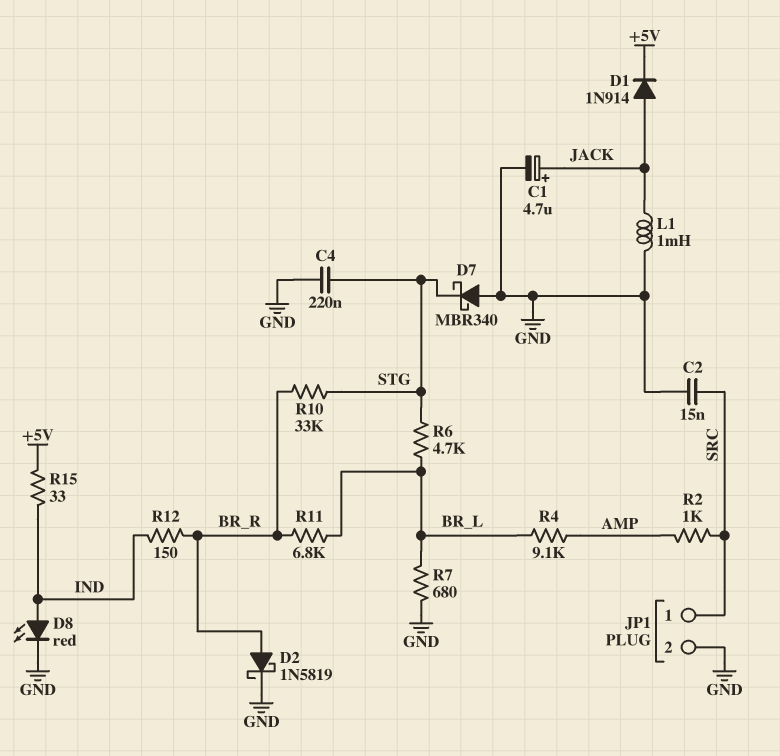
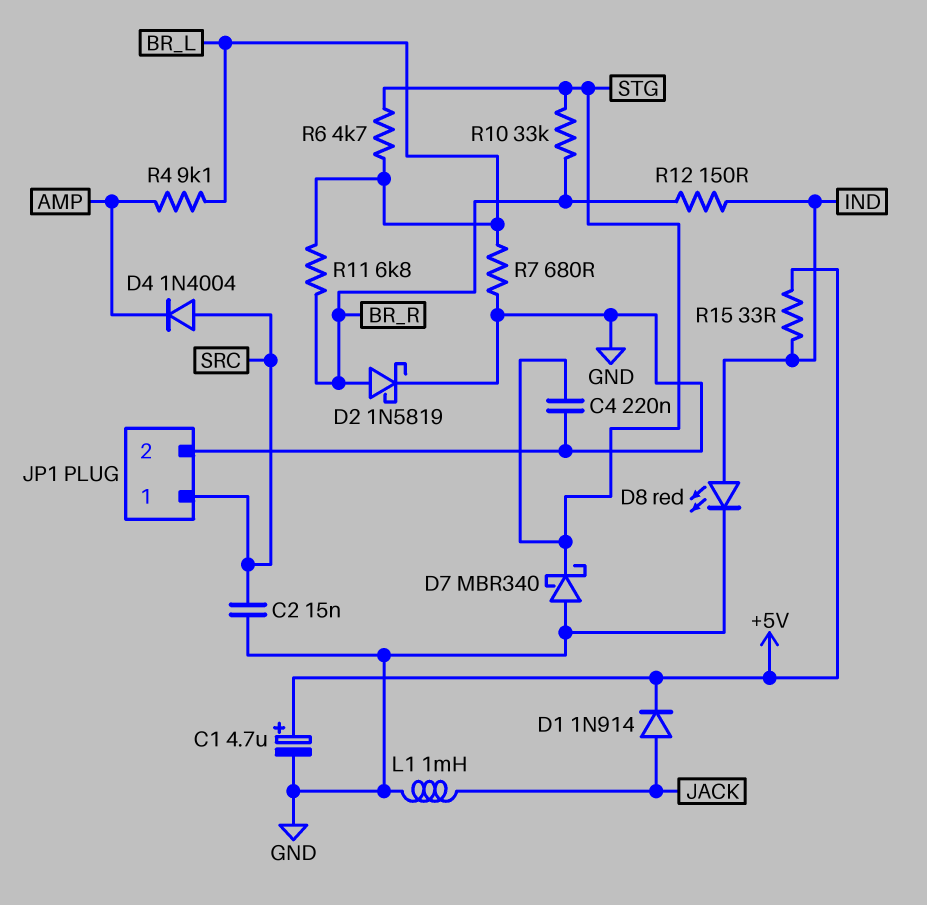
C1: 4.7uF (plus JACK, minus GND) -> 4.7uF (plus +5V, minus GND)
D4: none -> diode 1N4004 (A SRC, K AMP)
R2: 1k (AMP, SRC) -> none

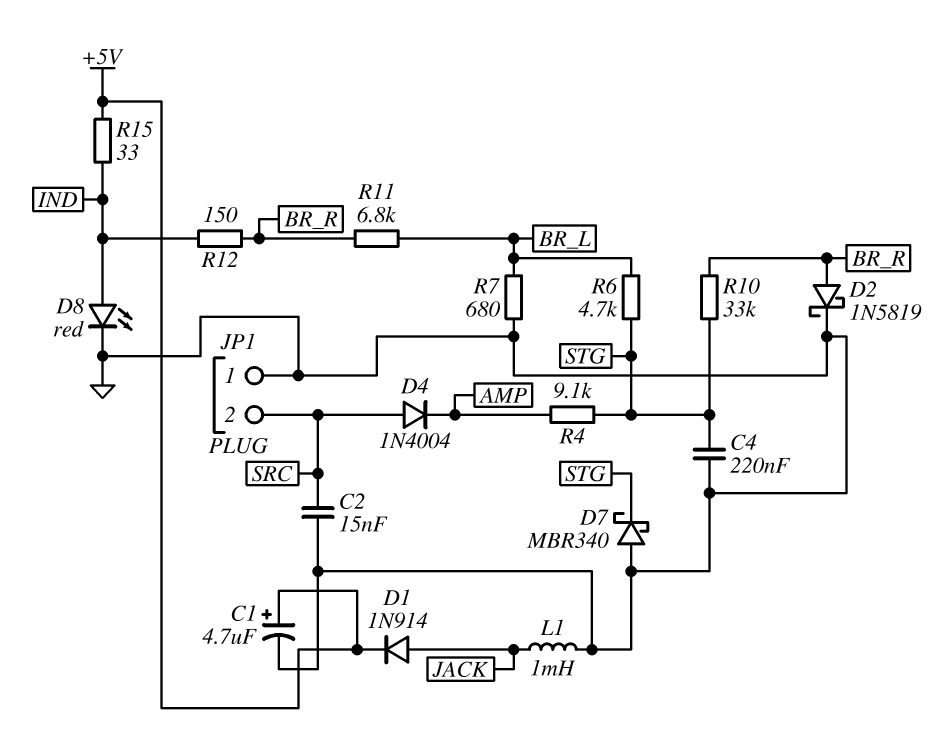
JP1 pin 1: SRC -> GND
JP1 pin 2: GND -> SRC
R4: 9.1k (AMP, BR_L) -> 9.1k (AMP, STG)

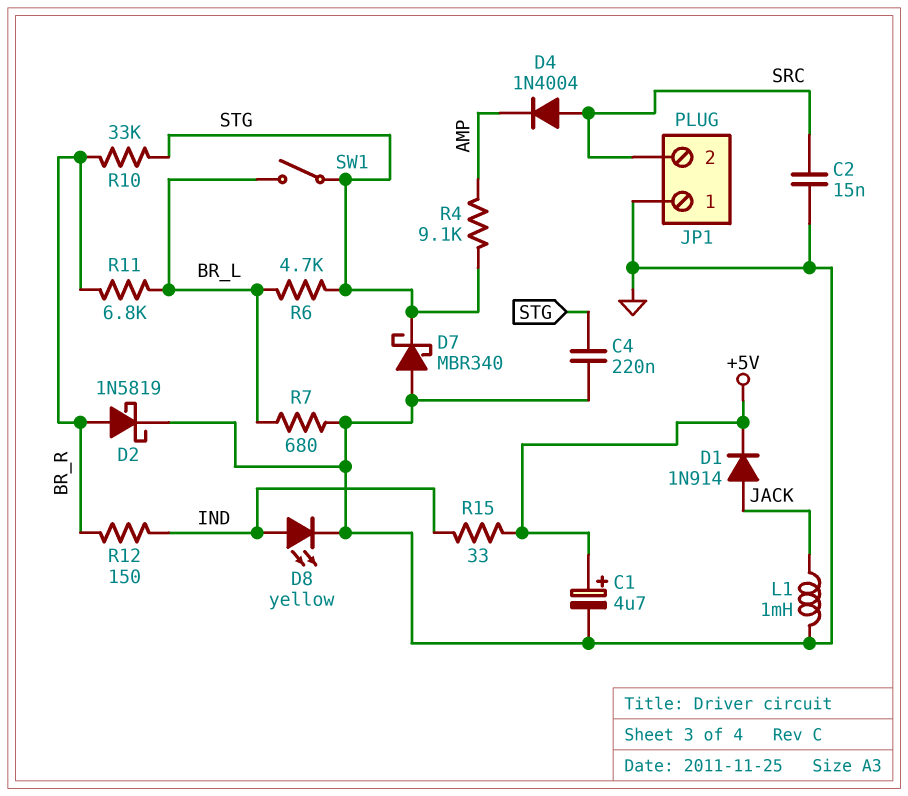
D8: LED red (A IND, K GND) -> LED yellow (A IND, K GND)
SW1: none -> switch (BR_L, STG)

